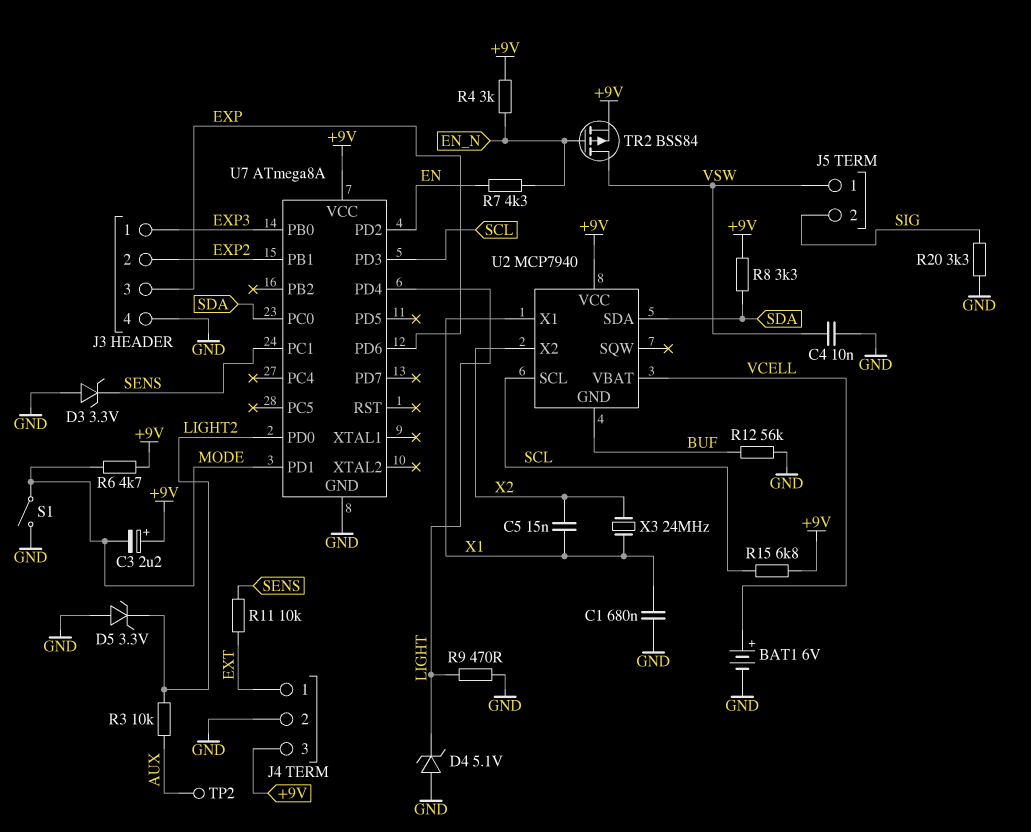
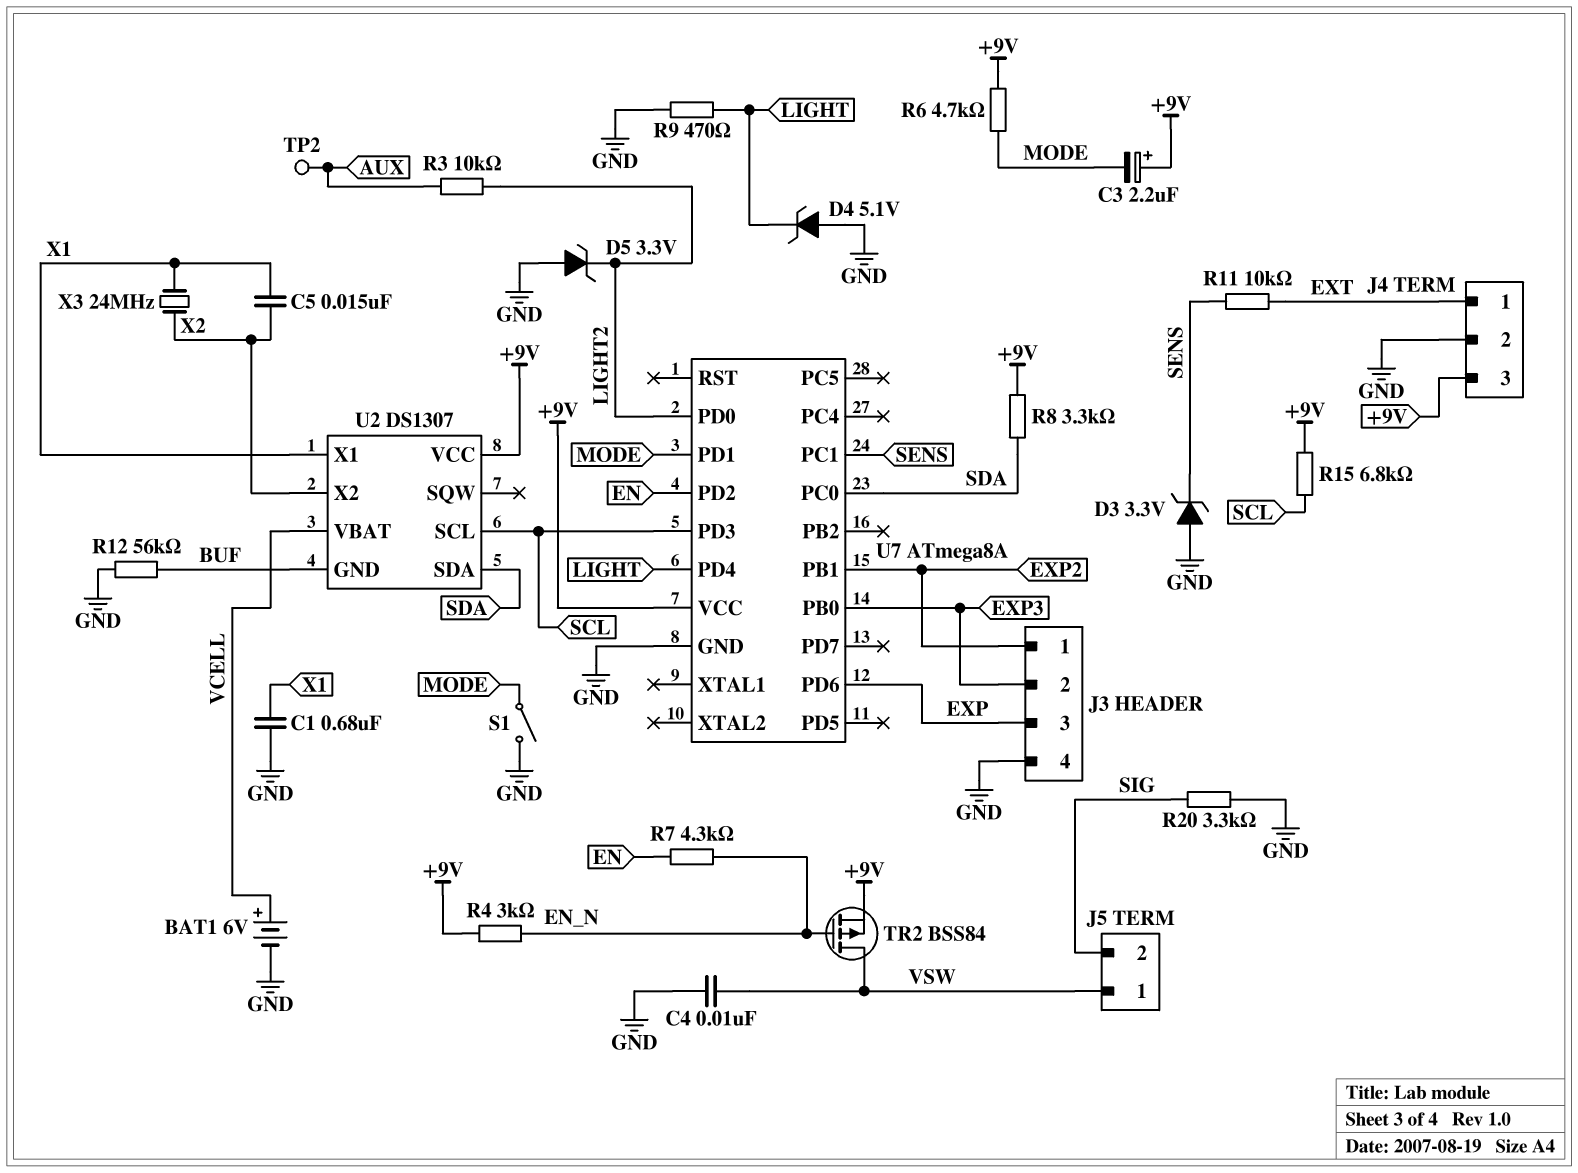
J3 pin 1: EXP3 -> EXP2
J3 pin 2: EXP2 -> EXP3
U2: MCP7940 -> DS1307

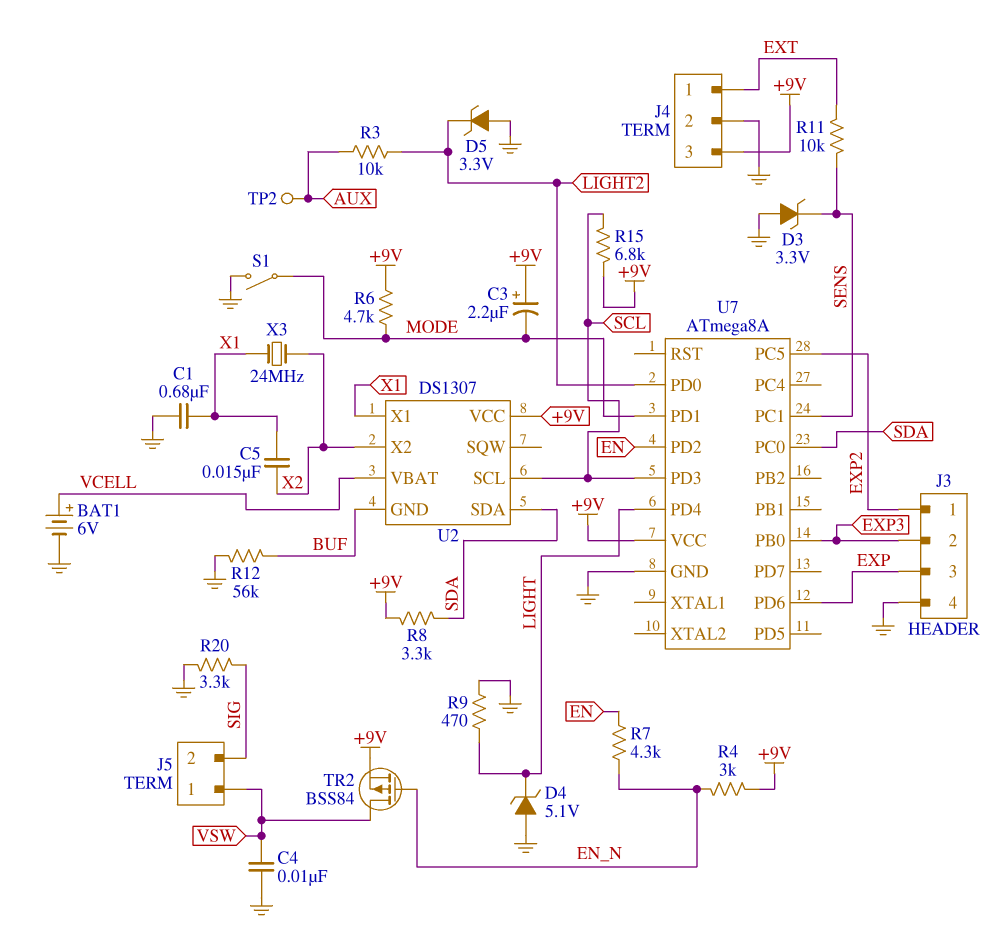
U7 pin PB1: EXP2 -> none
U7 pin PC5: none -> EXP2

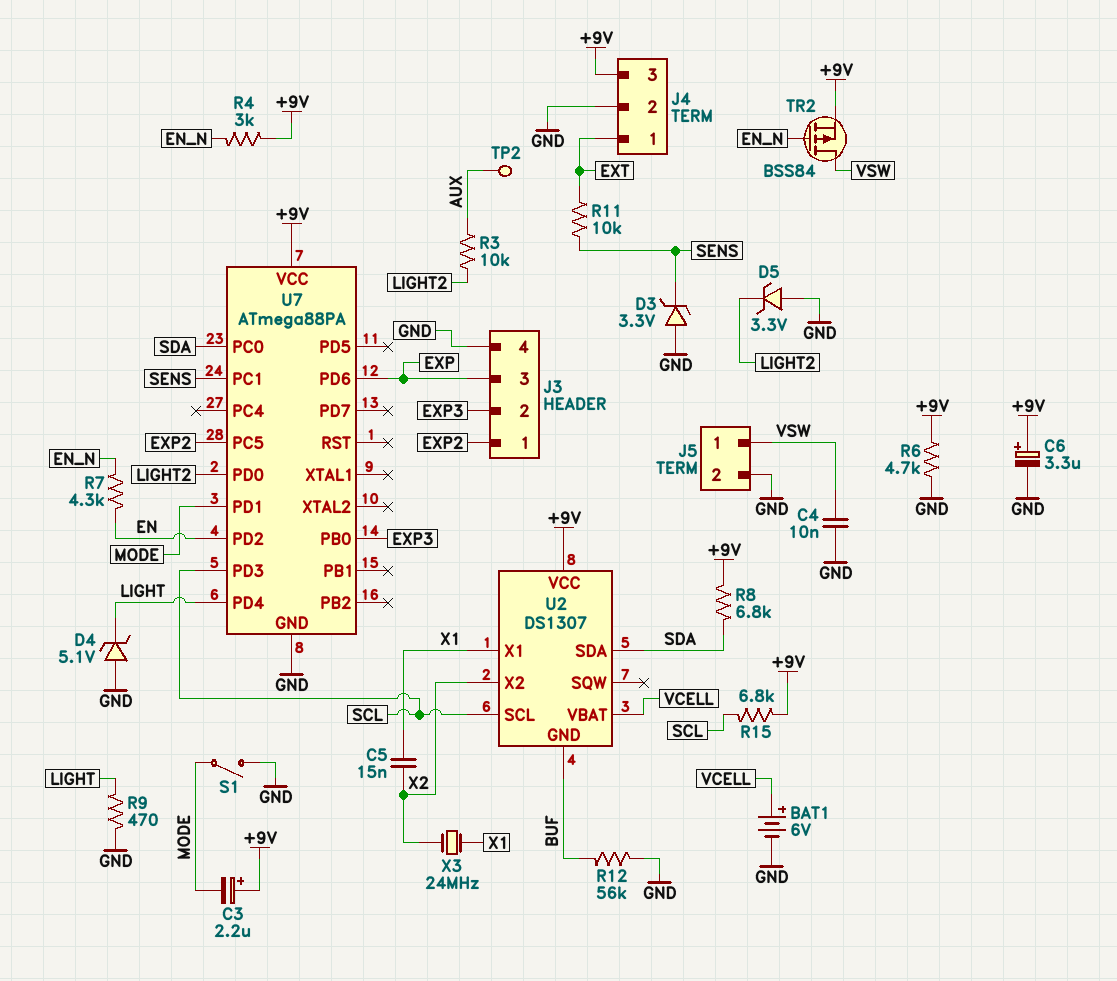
C1: 680nF (GND, X1) -> none
C6: none -> 3.3uF (plus +9V, minus GND)
J5 pin 2: SIG -> GND
R6: 4.7k (+9V, MODE) -> 4.7k (+9V, GND)
R8: 3.3k (+9V, SDA) -> 6.8k (+9V, SDA)
R20: 3.3k (GND, SIG) -> none
U7: ATmega8A -> ATmega88PA

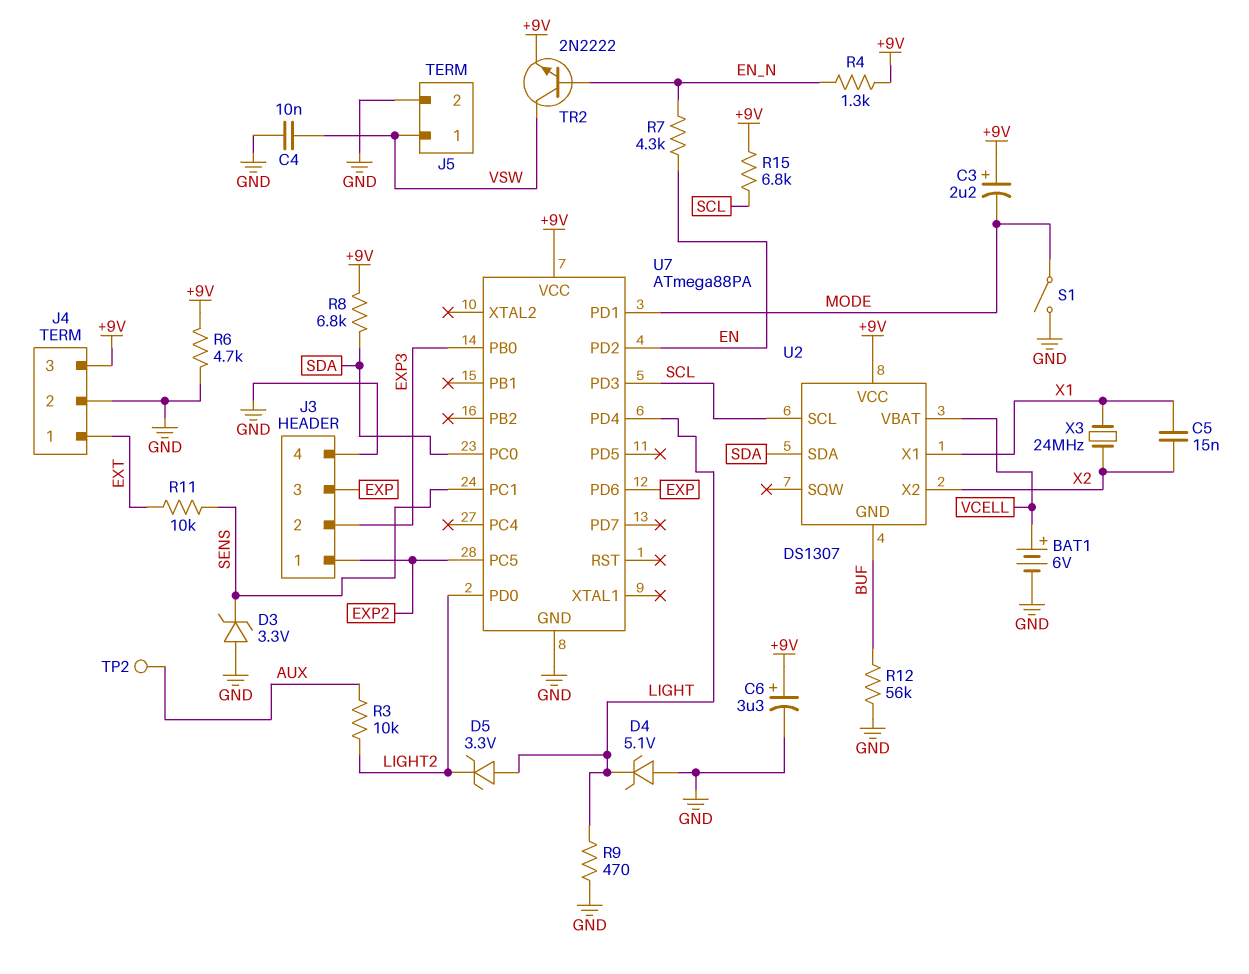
D5: zener 3.3V (A GND, K LIGHT2) -> zener 3.3V (A LIGHT, K LIGHT2)
R4: 3k (+9V, EN_N) -> 1.3k (+9V, EN_N)
TR2: PMOS BSS84 (G EN_N, D VSW, S +9V) -> NPN 2N2222 (B EN_N, C VSW, E +9V)

